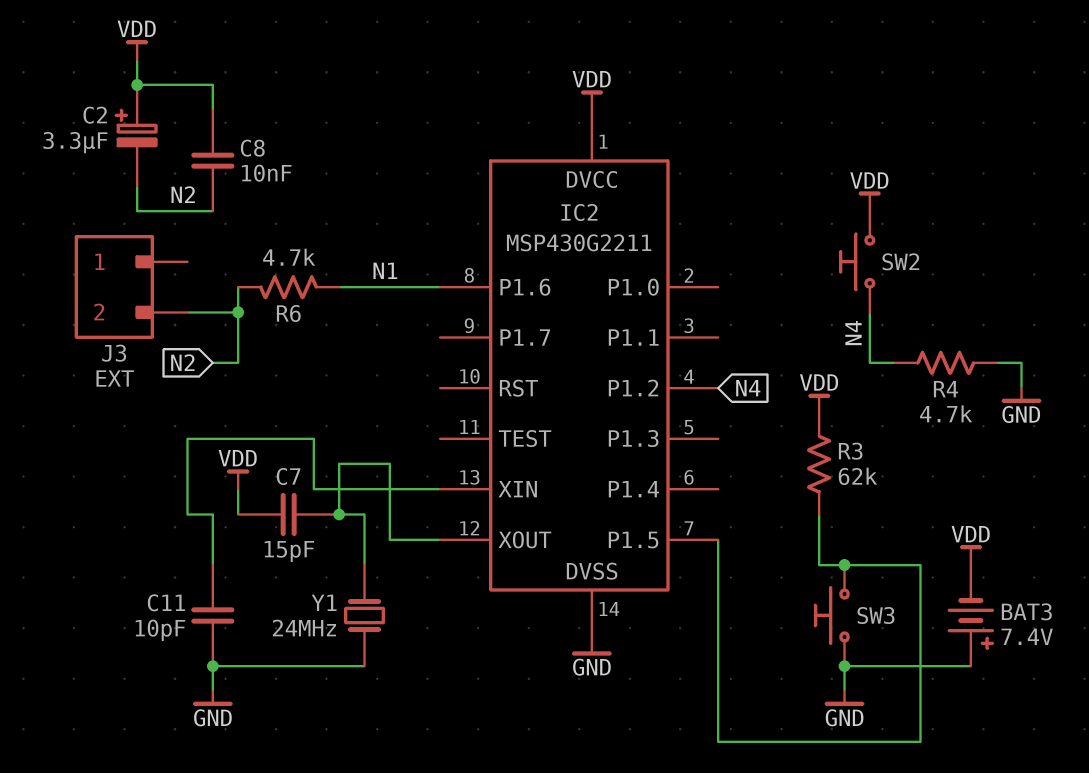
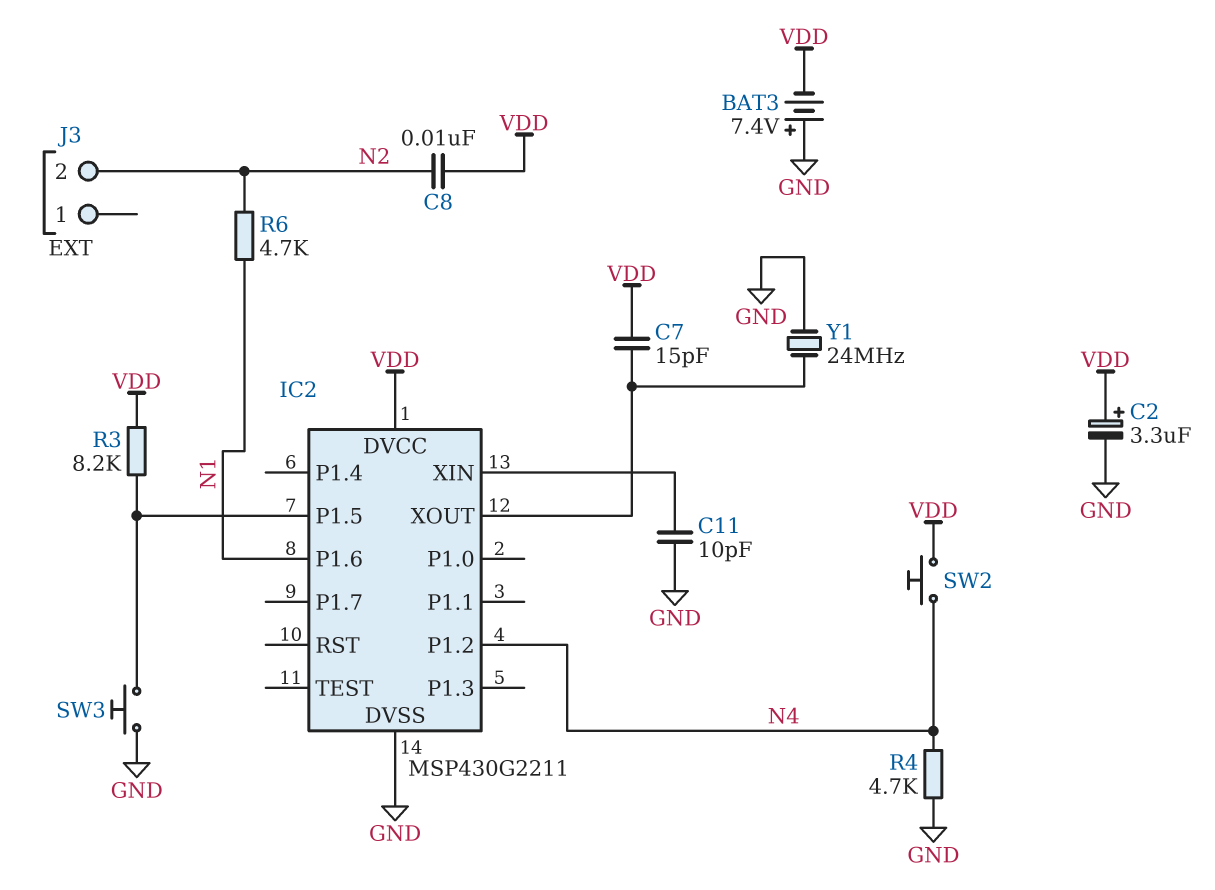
C2: 3.3uF (plus VDD, minus N2) -> 3.3uF (plus VDD, minus GND)
R3: 62k (IC2/P1.5, VDD) -> 8.2k (IC2/P1.5, VDD)

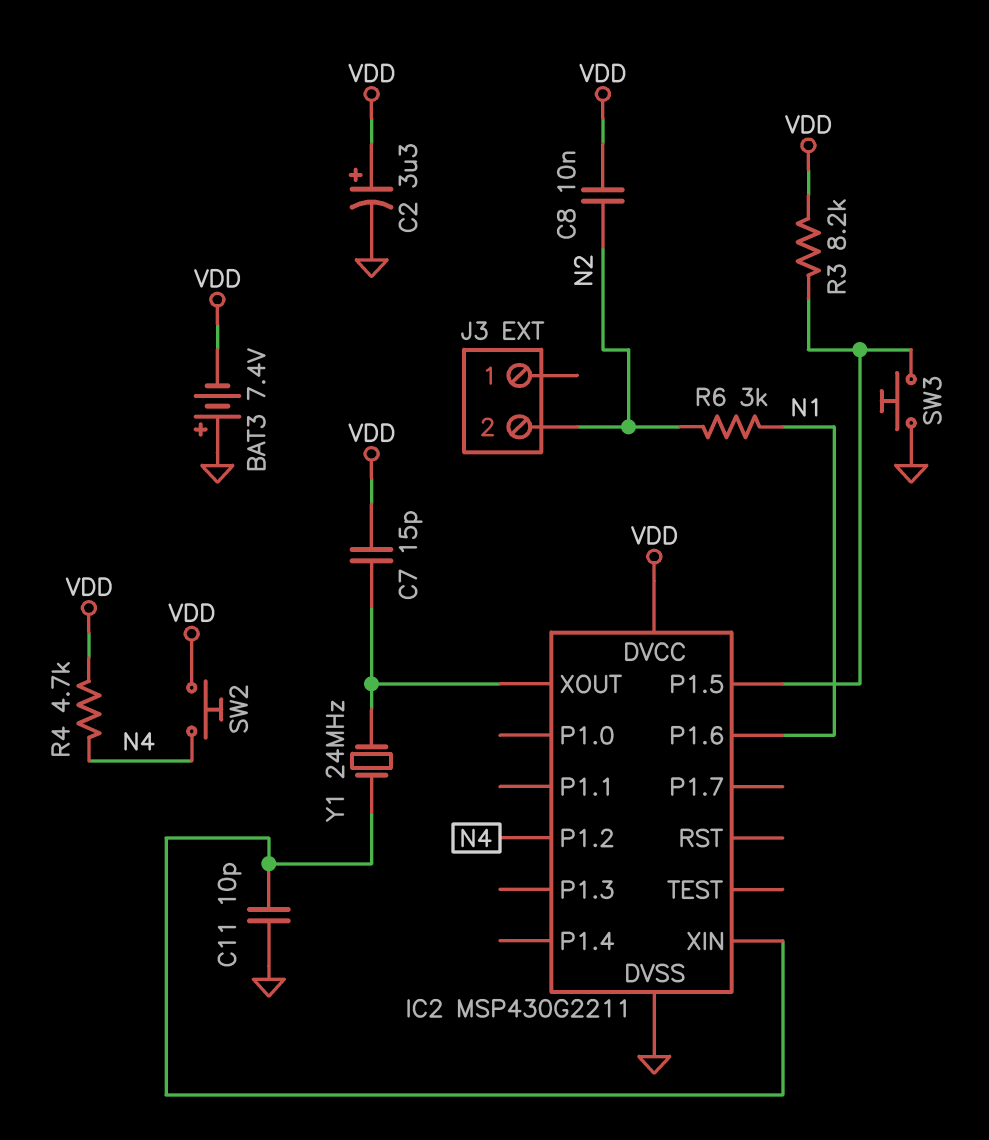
R4: 4.7k (GND, N4) -> 4.7k (N4, VDD)
R6: 4.7k (N1, N2) -> 3k (N1, N2)
Y1: 24MHz (GND, IC2/XOUT) -> 24MHz (IC2/XIN, IC2/XOUT)

